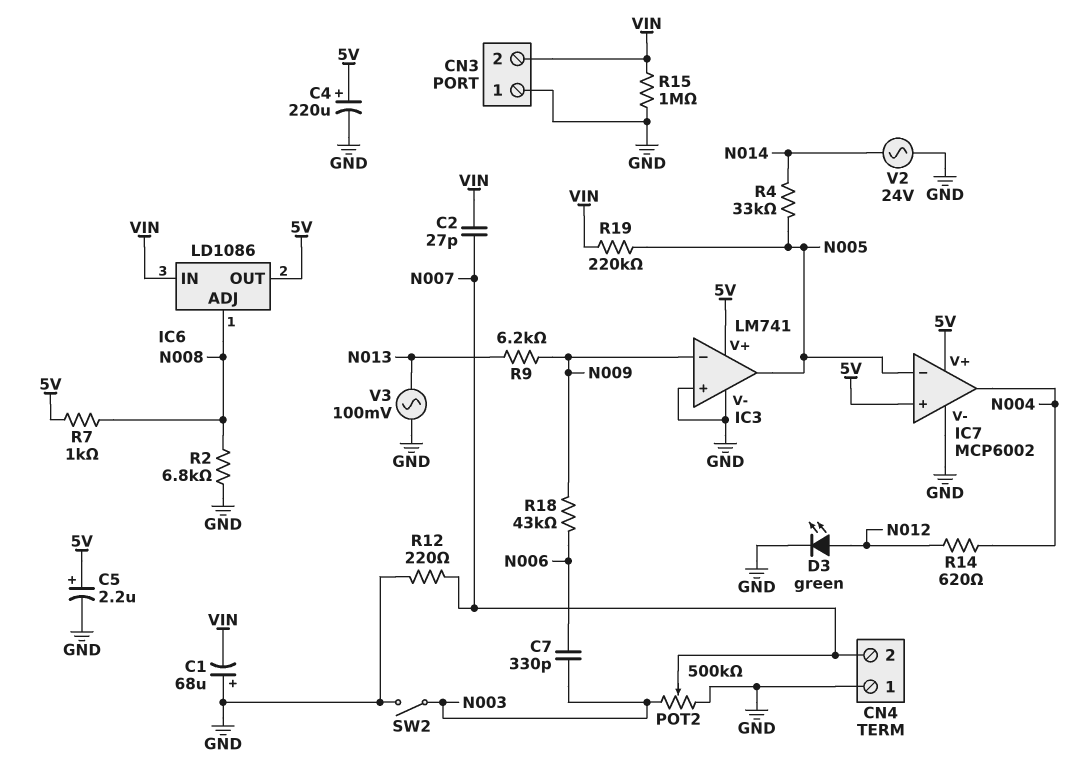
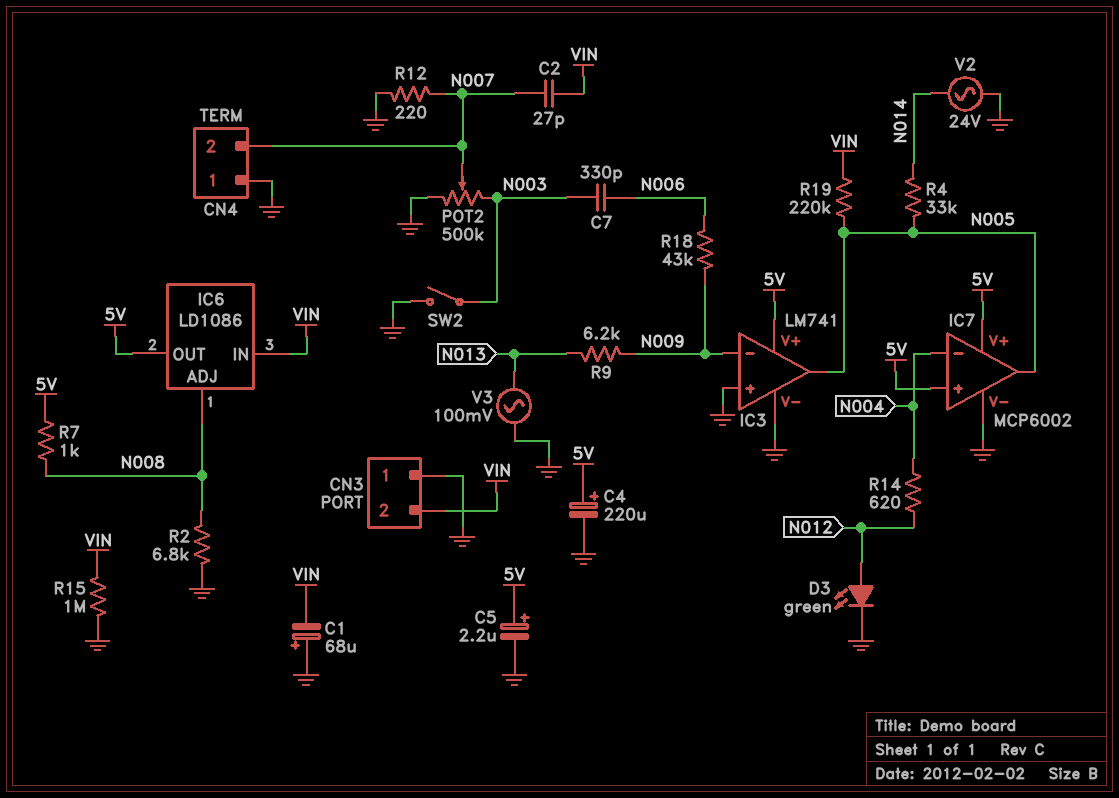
IC7 pin in-: N005 -> N004
IC7 pin out: N004 -> N005

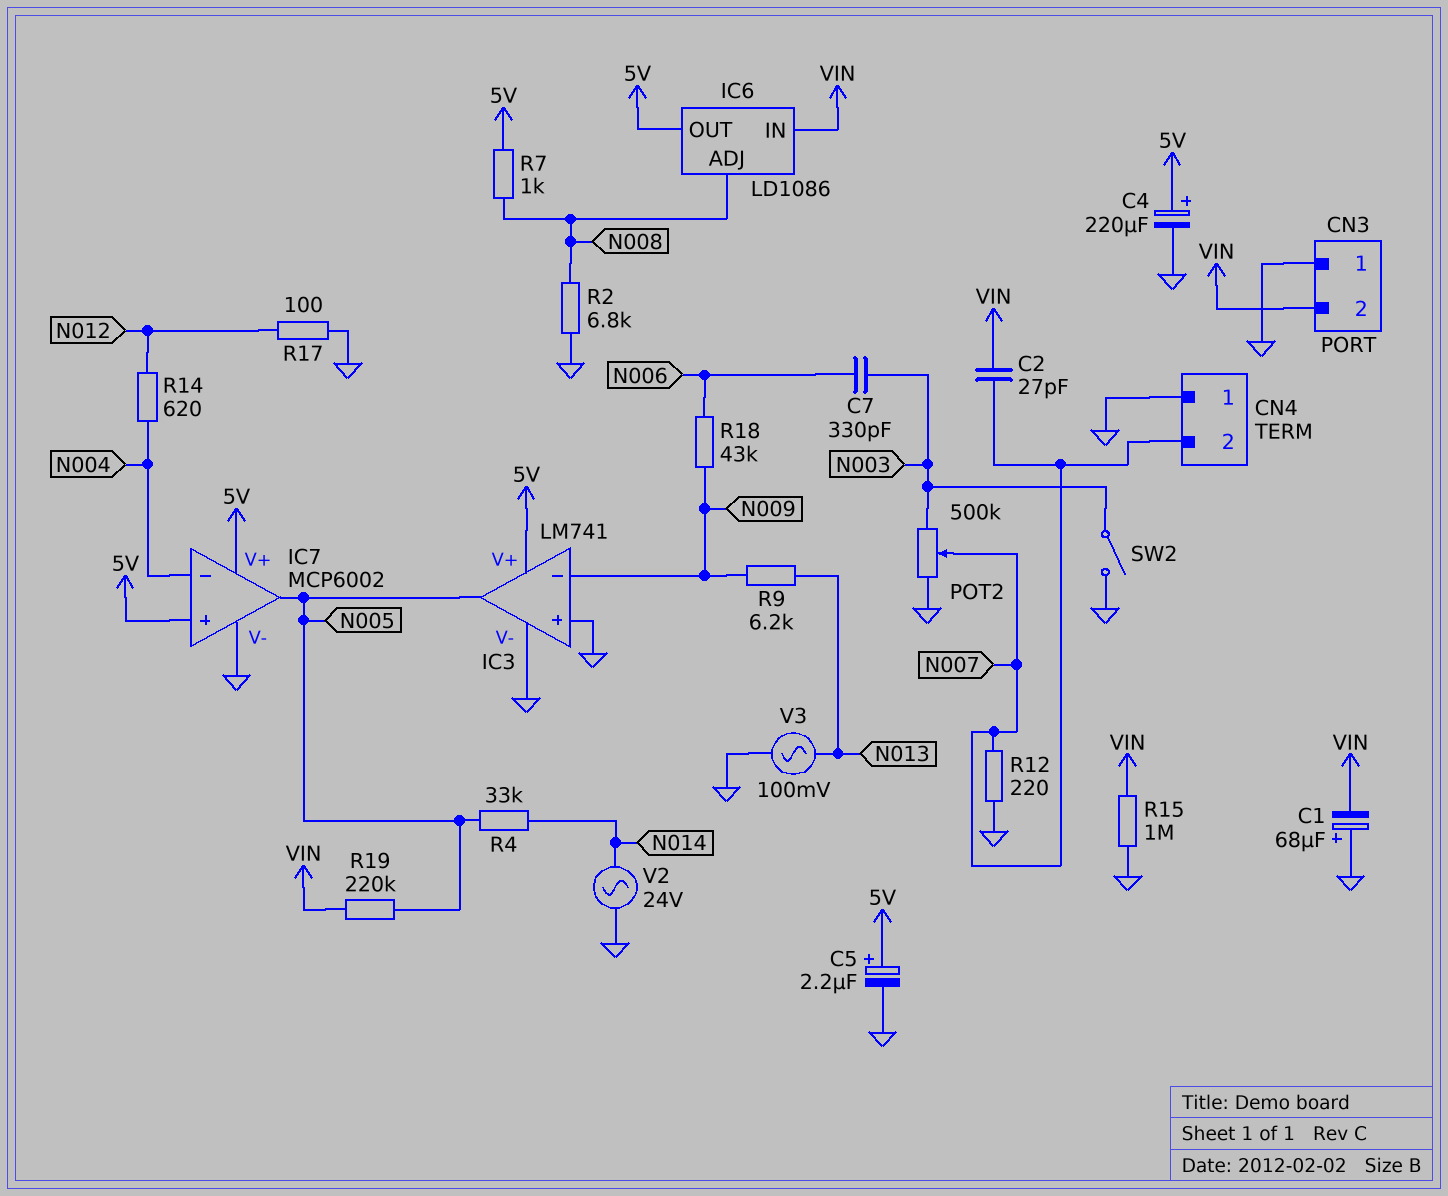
D3: LED green (A N012, K GND) -> none
R17: none -> 100 (GND, N012)

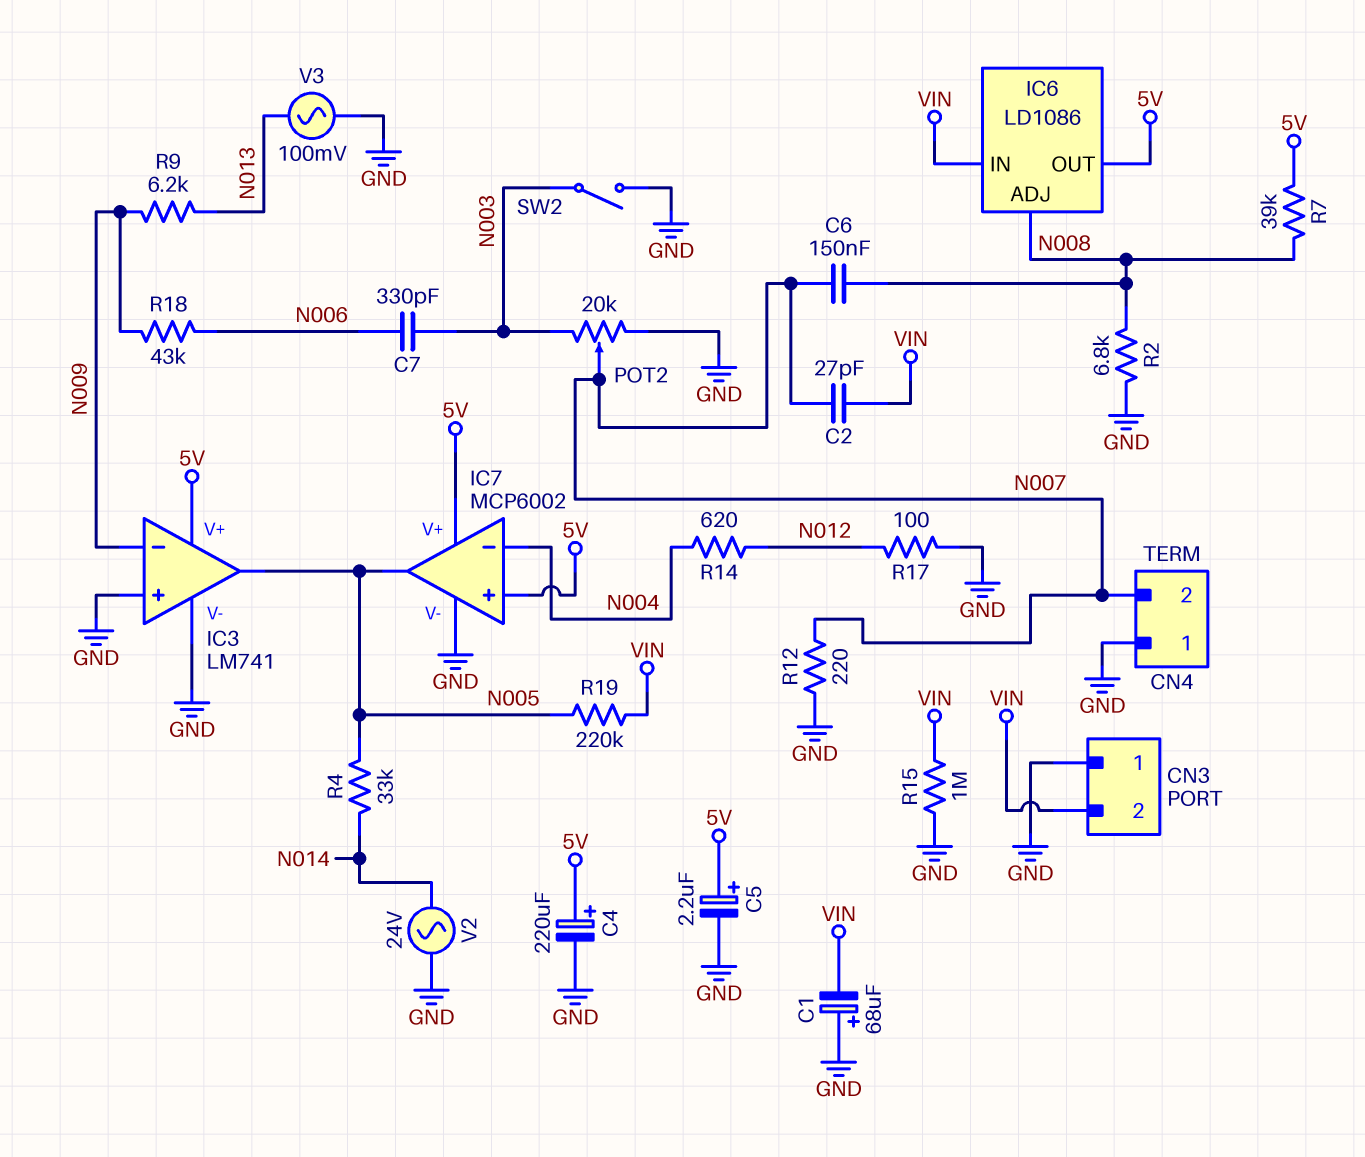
C6: none -> 150nF (N007, N008)
POT2: 500k (GND, N003, wiper N007) -> 20k (GND, N003, wiper N007)
R7: 1k (5V, N008) -> 39k (5V, N008)

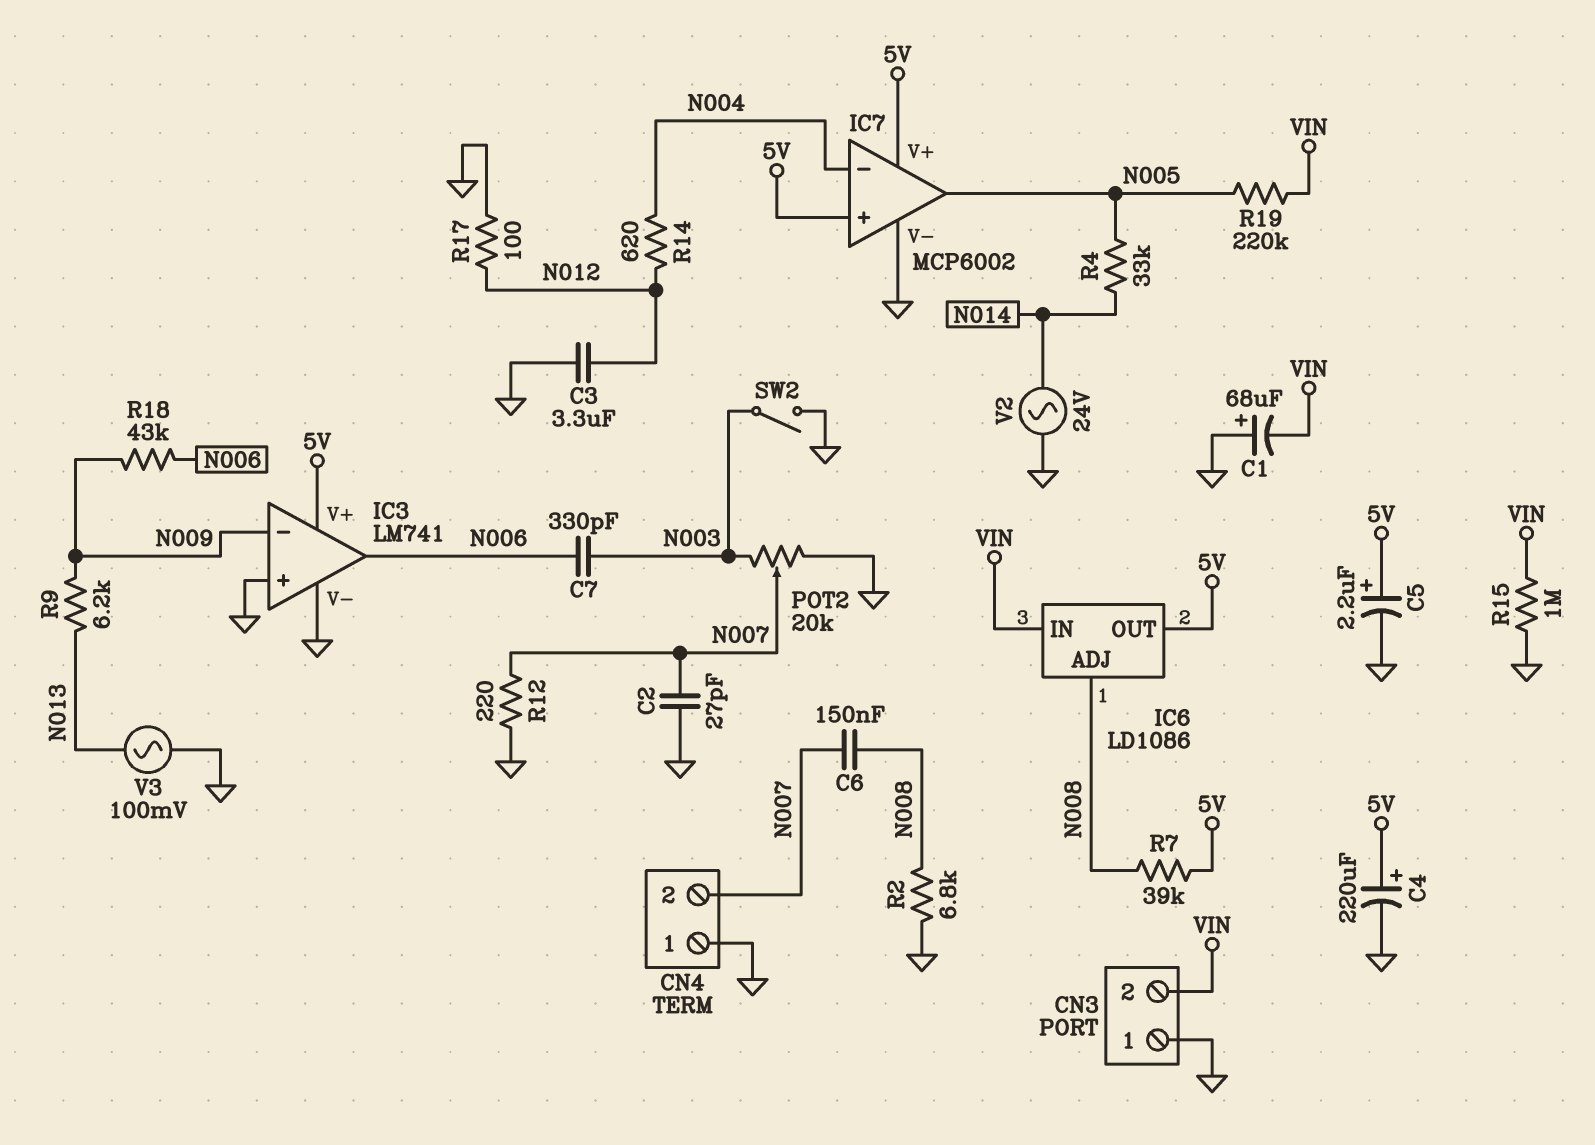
C2: 27pF (N007, VIN) -> 27pF (GND, N007)
C3: none -> 3.3uF (GND, N012)
IC3 pin out: N005 -> N006

